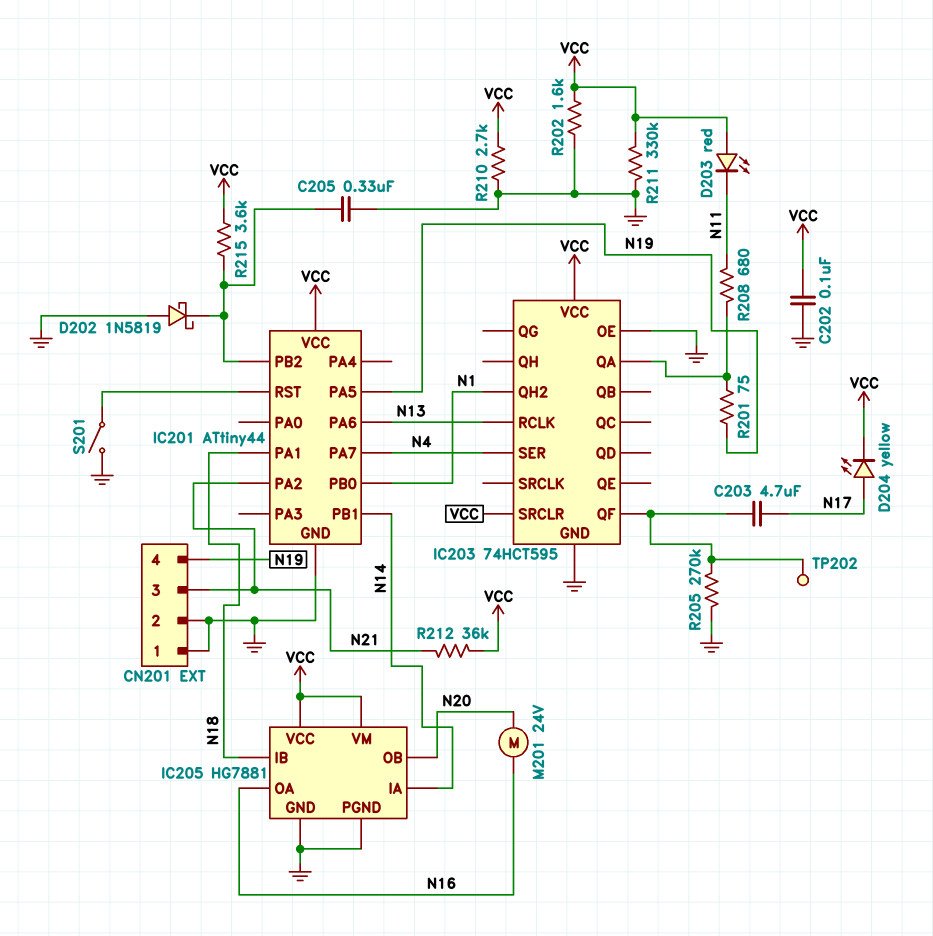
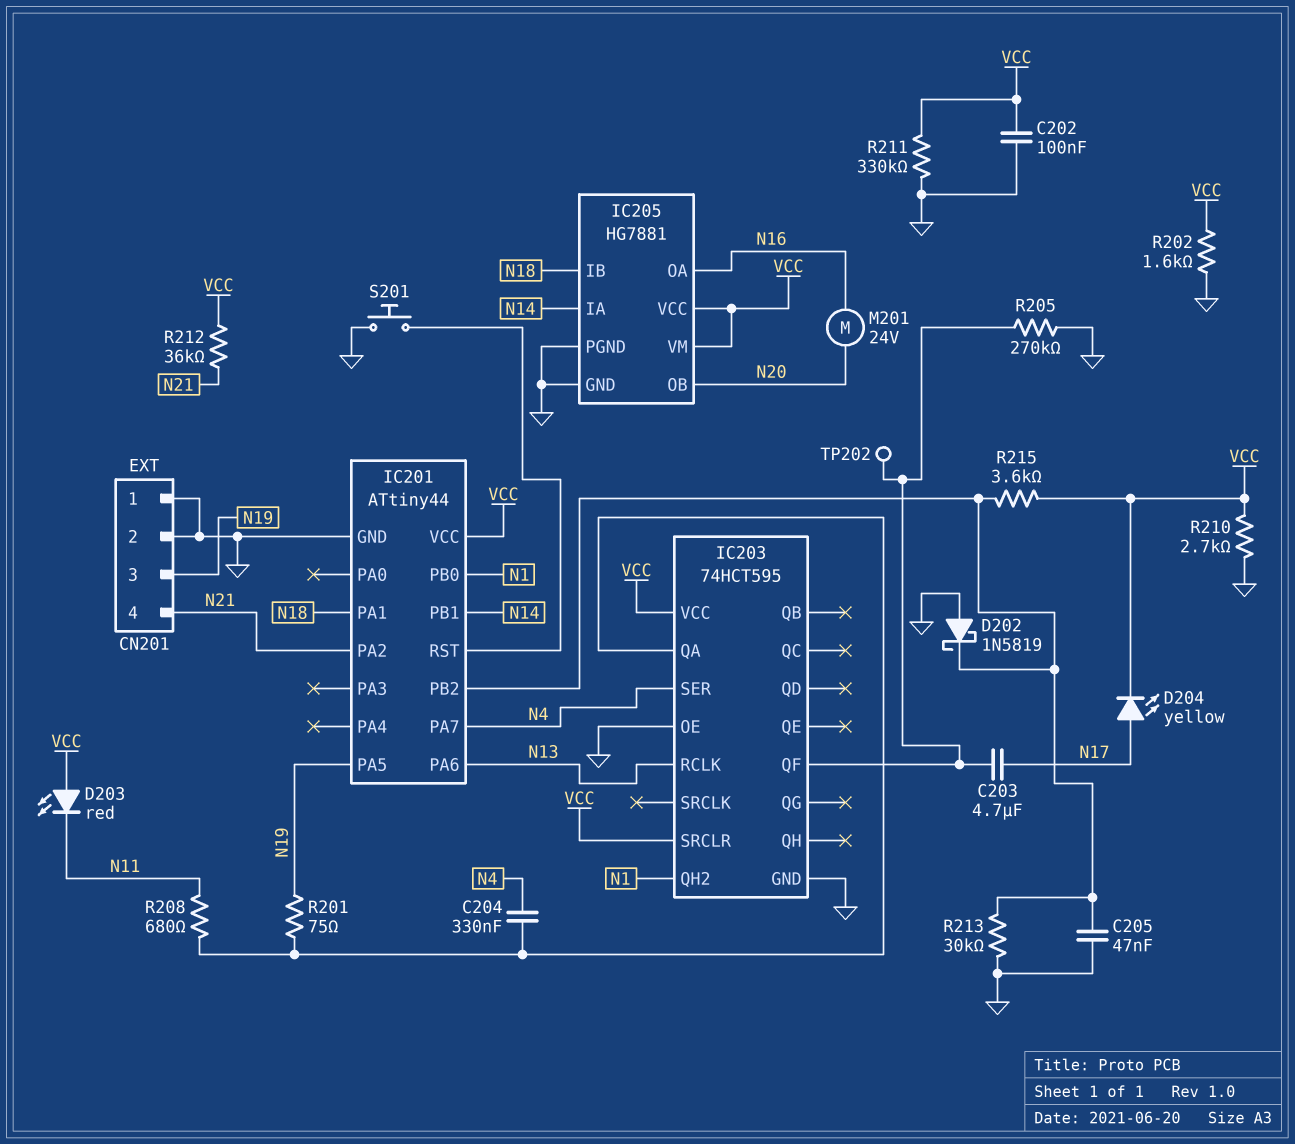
C204: none -> 330nF (IC203/QA, N4)
C205: 330nF (GND, IC201/PB2) -> 47nF (GND, IC201/PB2)
CN201 pin 3: N21 -> N19
CN201 pin 4: N19 -> N21
R213: none -> 30k (GND, IC201/PB2)
S201: switch (GND, IC201/RST) -> button (GND, IC201/RST)

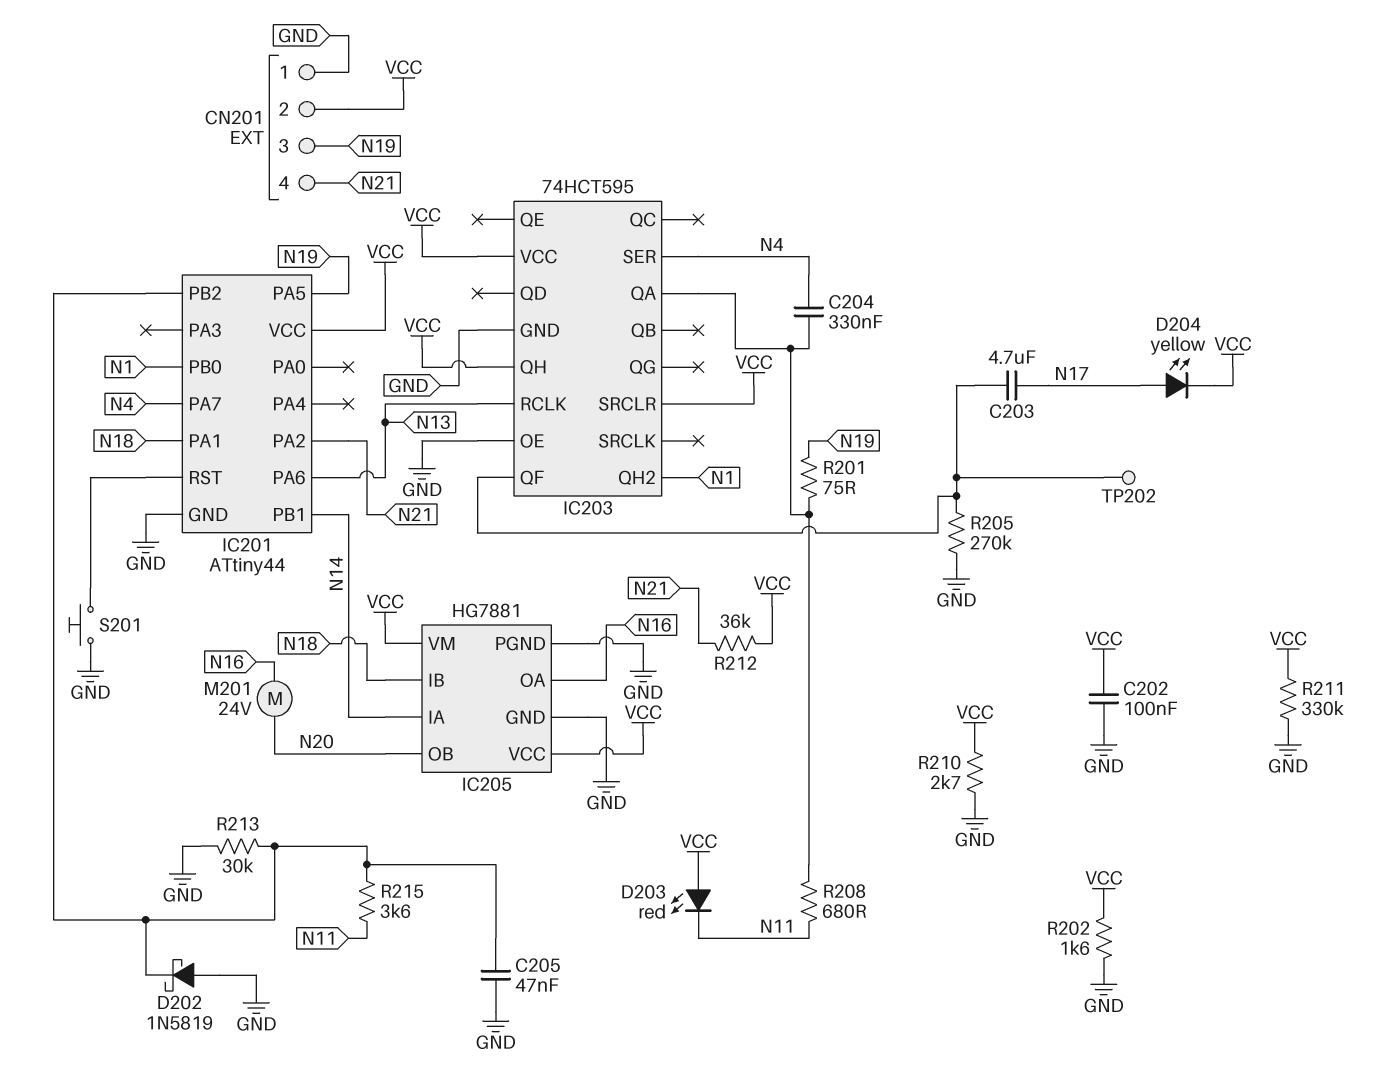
CN201 pin 2: GND -> VCC
IC203 pin QH: none -> VCC
R215: 3.6k (IC201/PB2, VCC) -> 3.6k (IC201/PB2, N11)

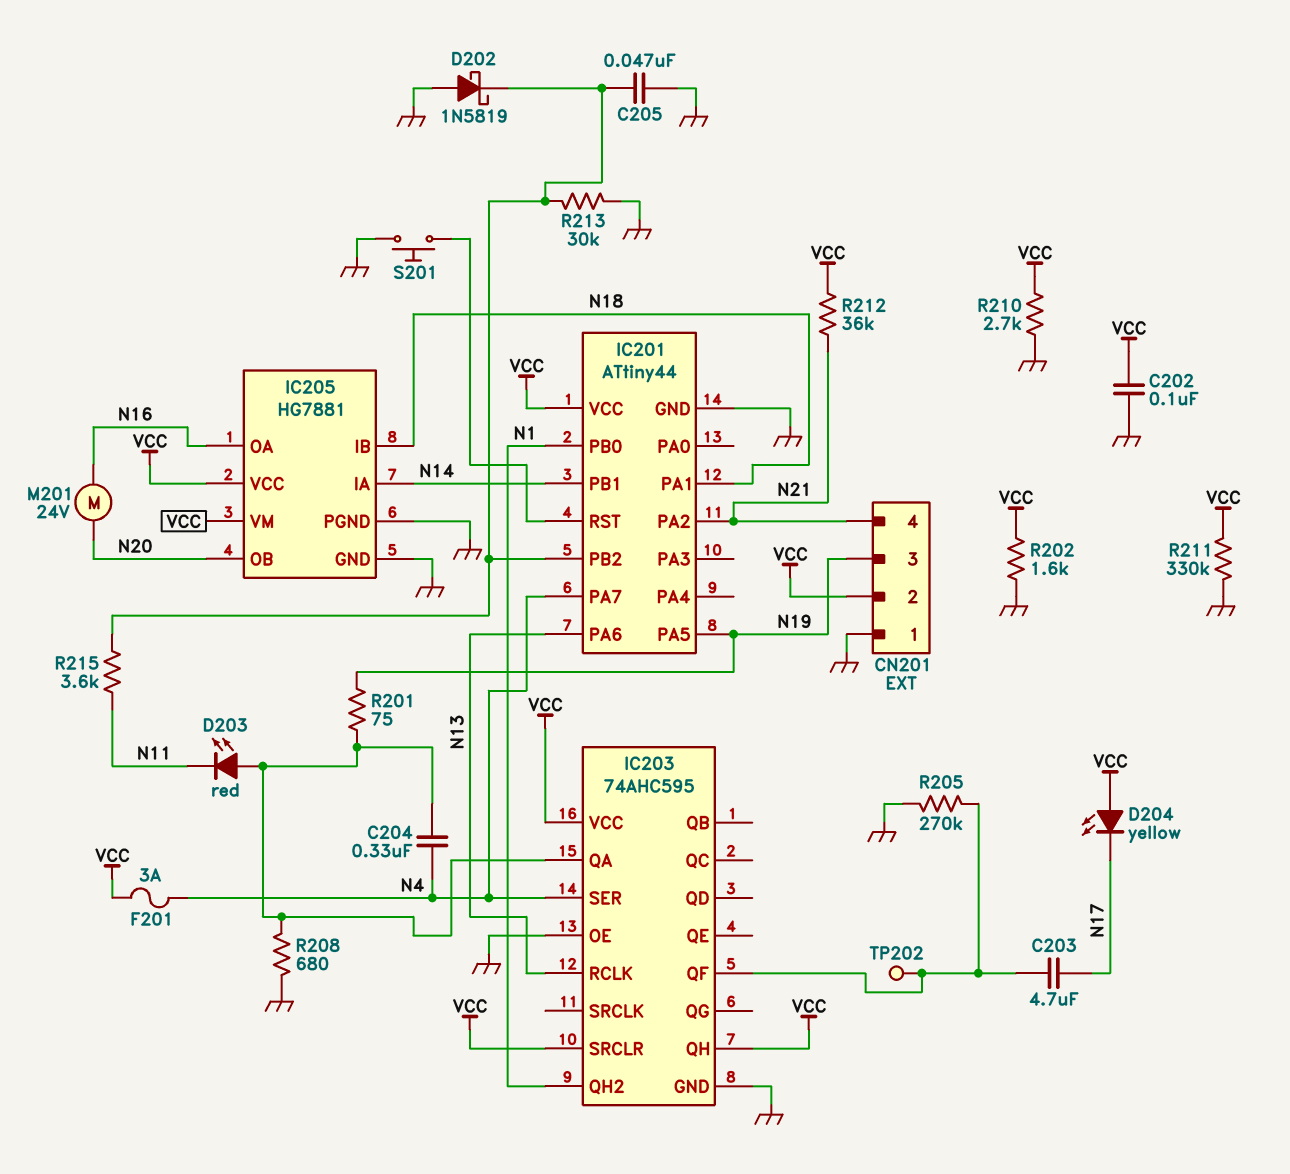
D203: LED red (A VCC, K N11) -> LED red (A IC203/QA, K N11)
D204: LED yellow (A N17, K VCC) -> LED yellow (A VCC, K N17)
F201: none -> 3A (N4, VCC)
IC203: 74HCT595 -> 74AHC595
R208: 680 (IC203/QA, N11) -> 680 (GND, IC203/QA)

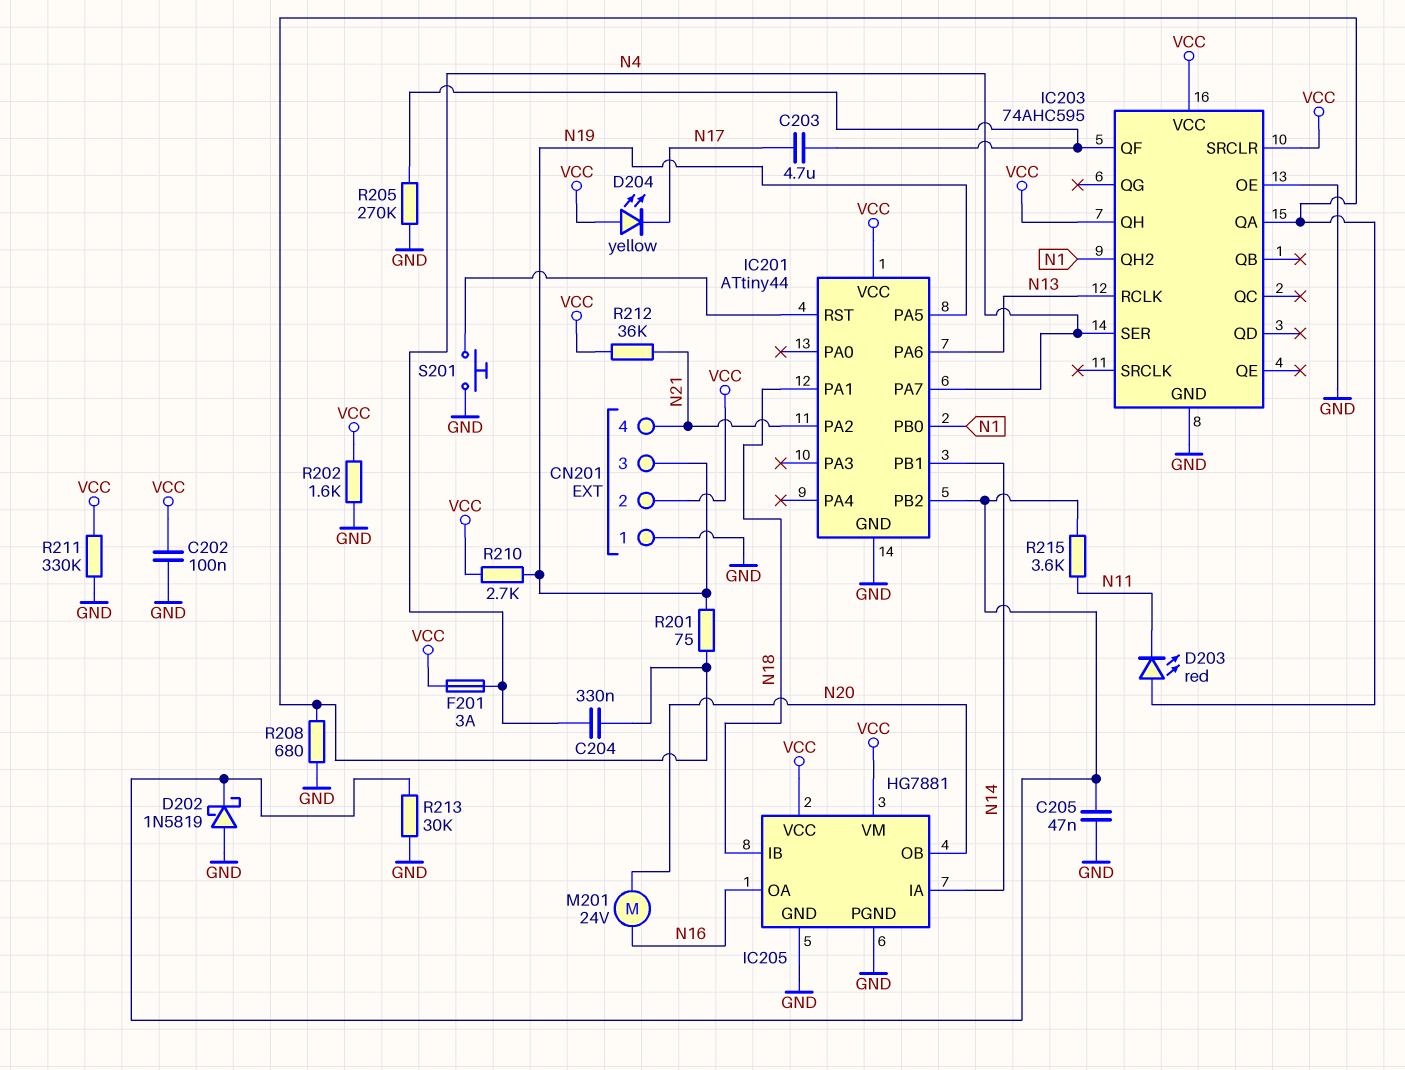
R210: 2.7k (GND, VCC) -> 2.7k (N19, VCC)
TP202: test point (IC203/QF) -> none

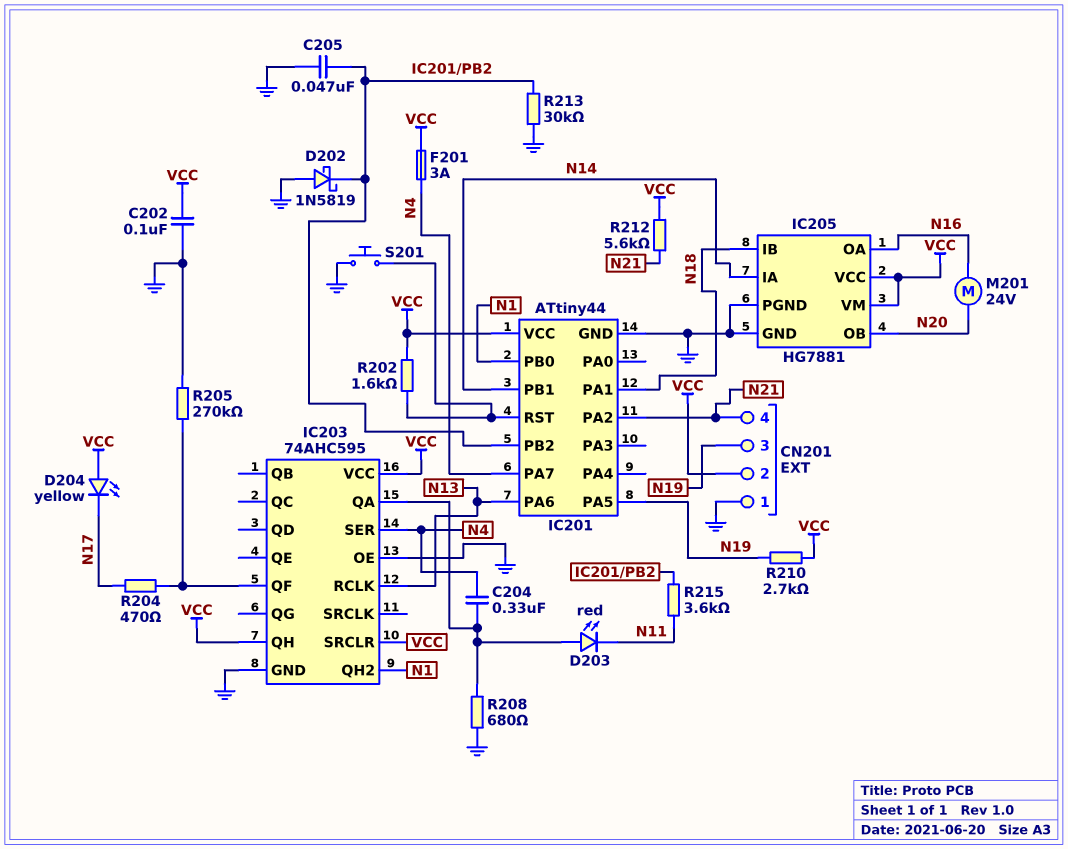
C203: 4.7uF (IC203/QF, N17) -> none
R201: 75 (IC203/QA, N19) -> none
R202: 1.6k (GND, VCC) -> 1.6k (IC201/RST, VCC)
R204: none -> 470 (IC203/QF, N17)
R211: 330k (GND, VCC) -> none
R212: 36k (N21, VCC) -> 5.6k (N21, VCC)

